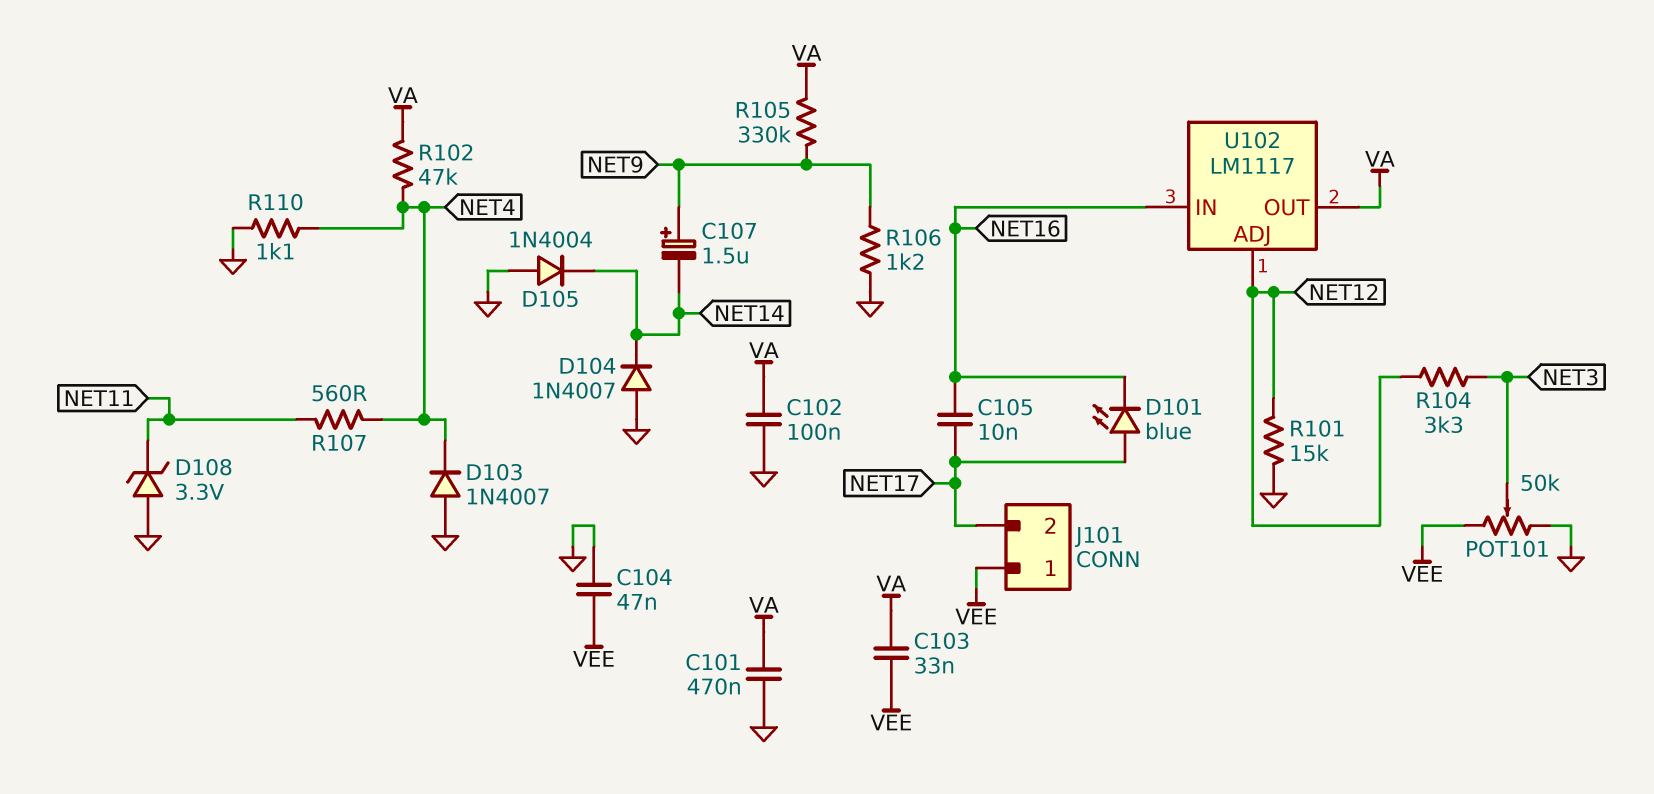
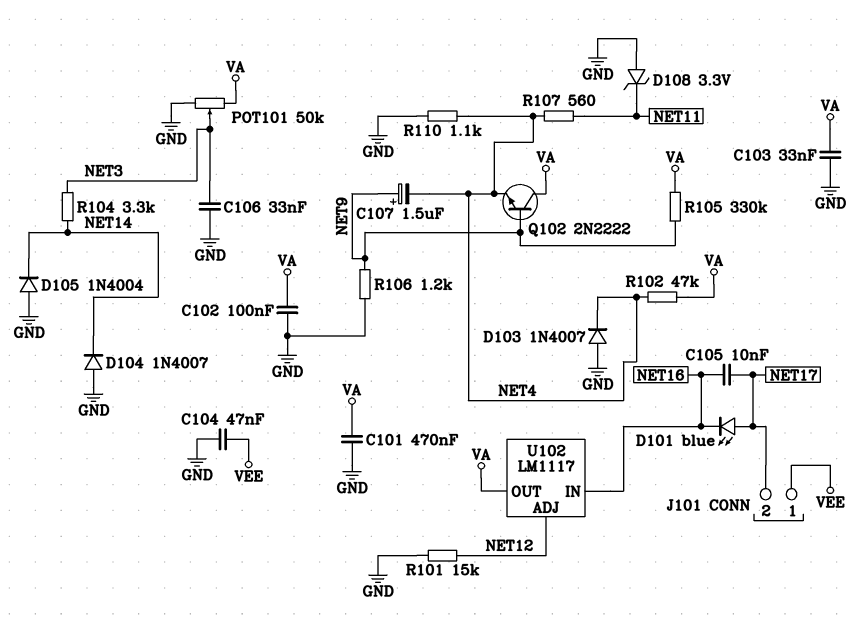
C103: 33nF (VA, VEE) -> 33nF (GND, VA)
C106: none -> 33nF (GND, NET3)
C107: 1.5uF (plus NET9, minus NET14) -> 1.5uF (plus NET9, minus NET4)
POT101: 50k (GND, VEE, wiper NET3) -> 50k (GND, VA, wiper NET3)
Q102: none -> NPN 2N2222 (B NET9, C VA, E NET4)
R104: 3.3k (NET3, NET12) -> 3.3k (NET3, NET14)

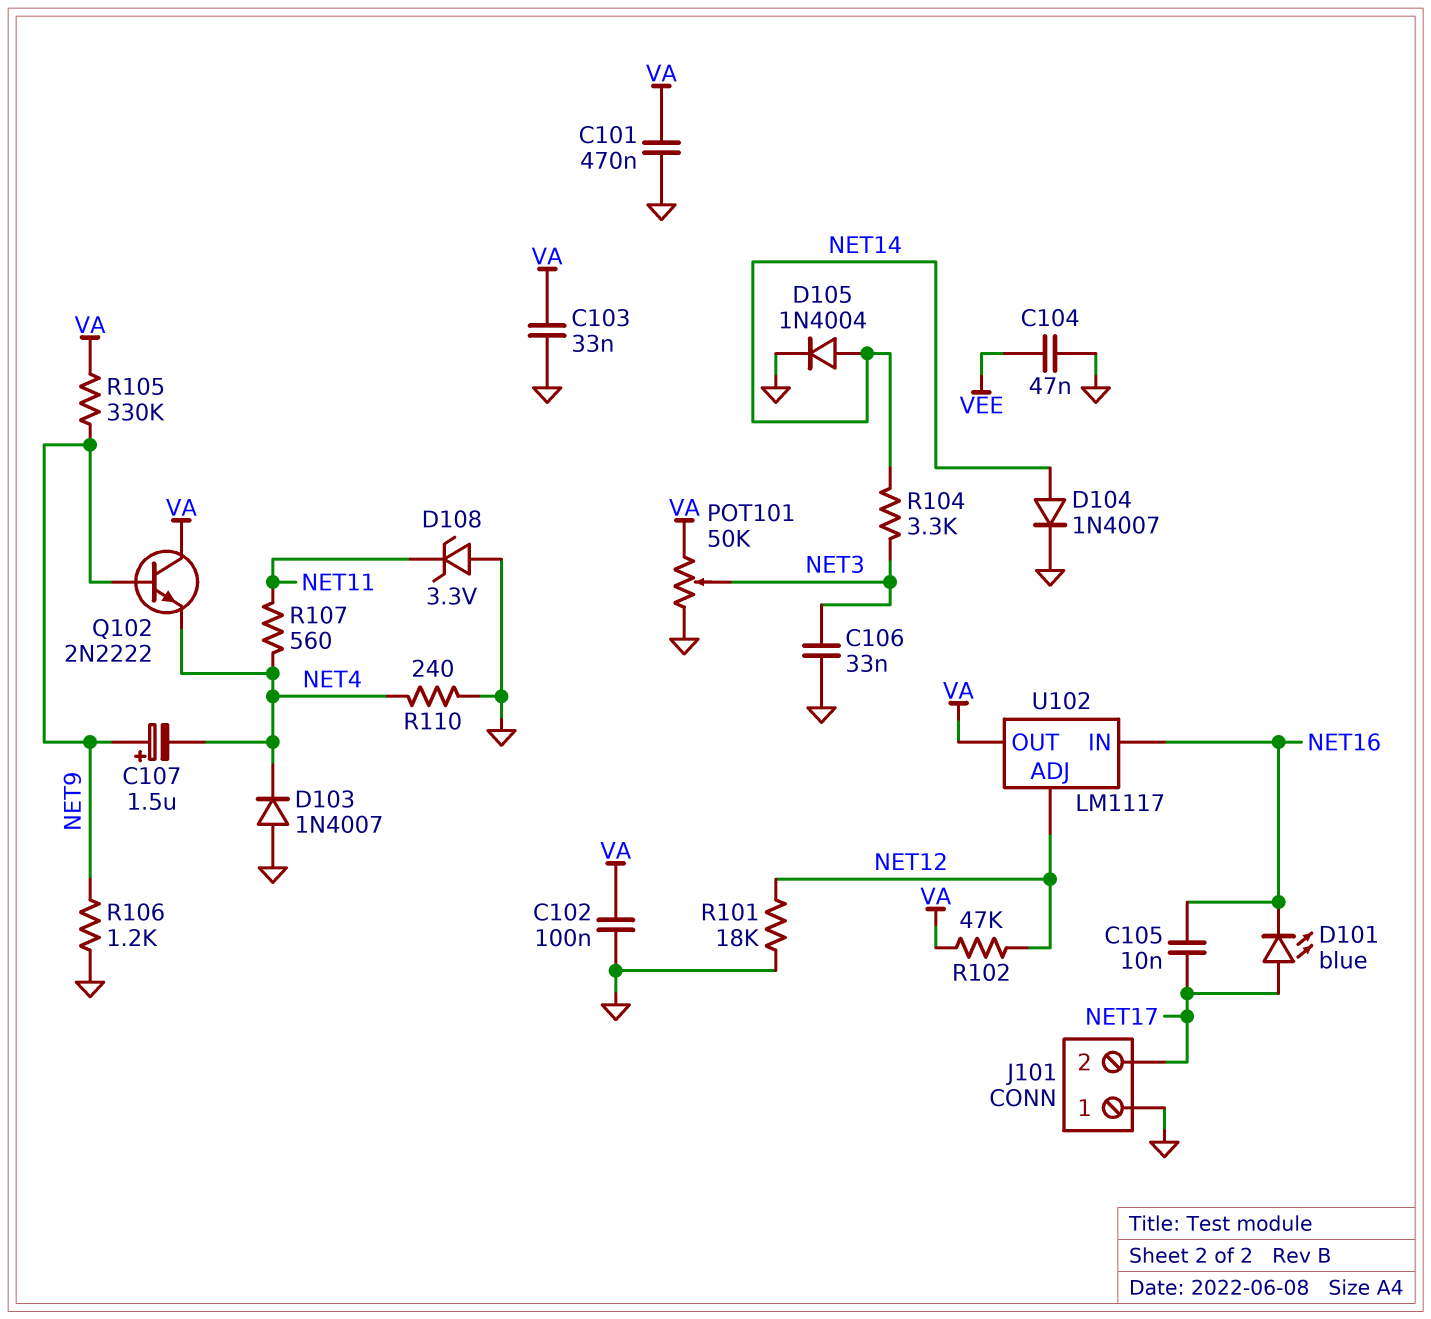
D104: diode 1N4007 (A GND, K NET14) -> diode 1N4007 (A NET14, K GND)
D105: diode 1N4004 (A GND, K NET14) -> diode 1N4004 (A NET14, K GND)
J101 pin 1: VEE -> GND
R101: 15k (GND, NET12) -> 18k (GND, NET12)
R102: 47k (NET4, VA) -> 47k (NET12, VA)
R110: 1.1k (GND, NET4) -> 240 (GND, NET4)

